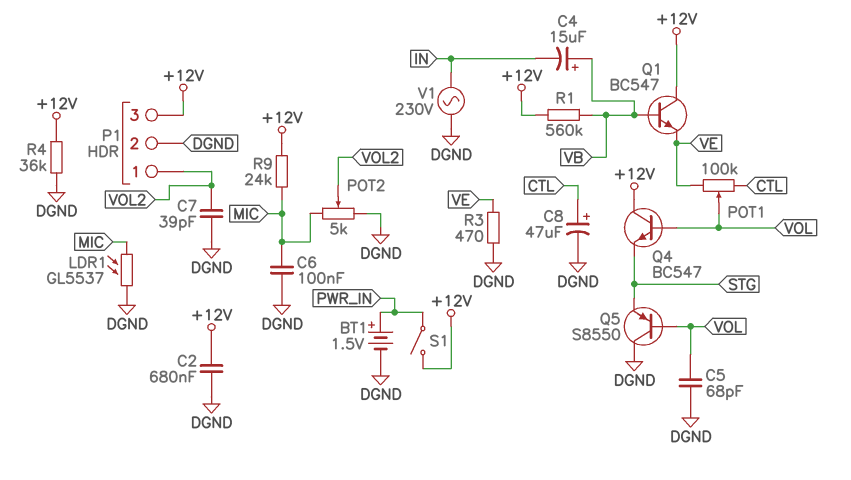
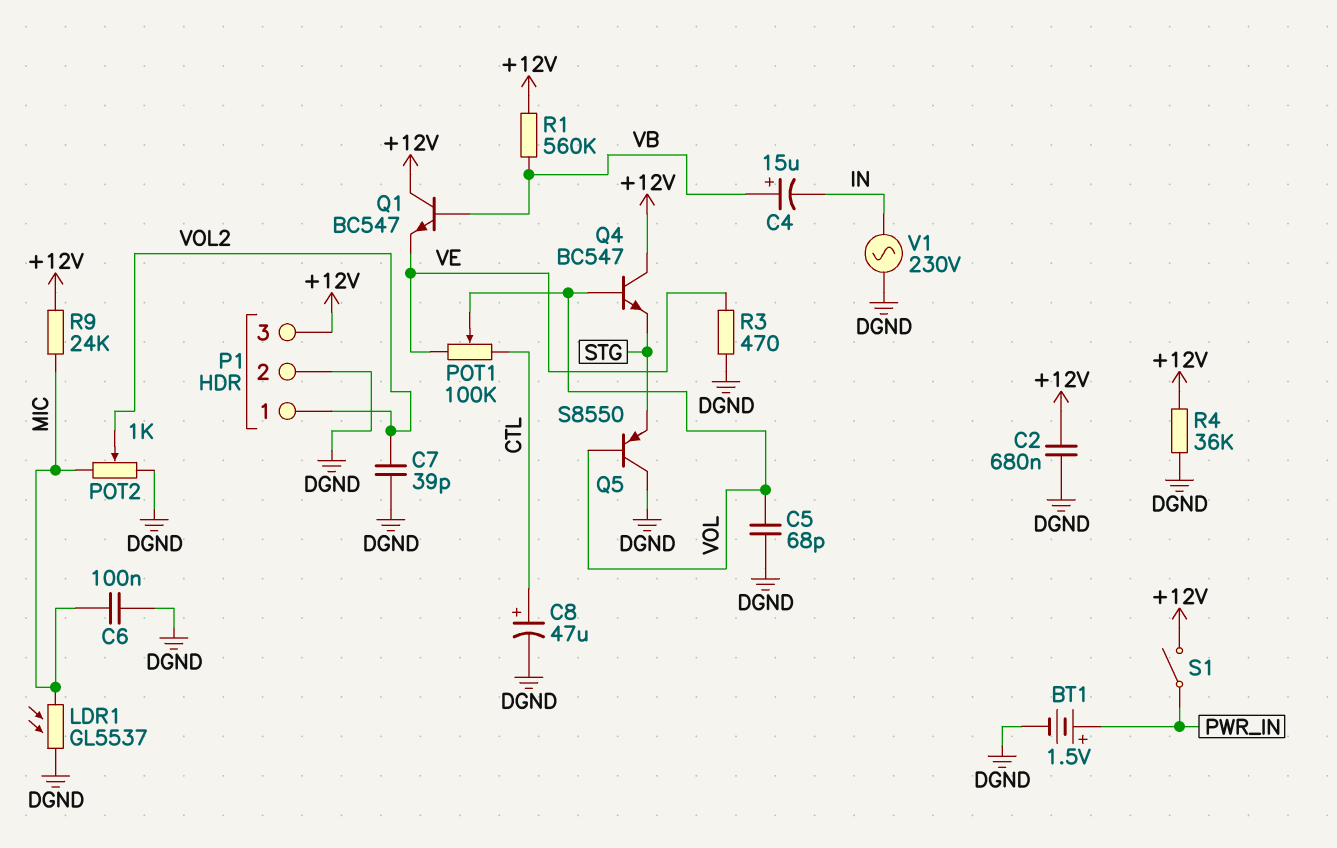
POT2: 5k (DGND, MIC, wiper VOL2) -> 1k (DGND, MIC, wiper VOL2)

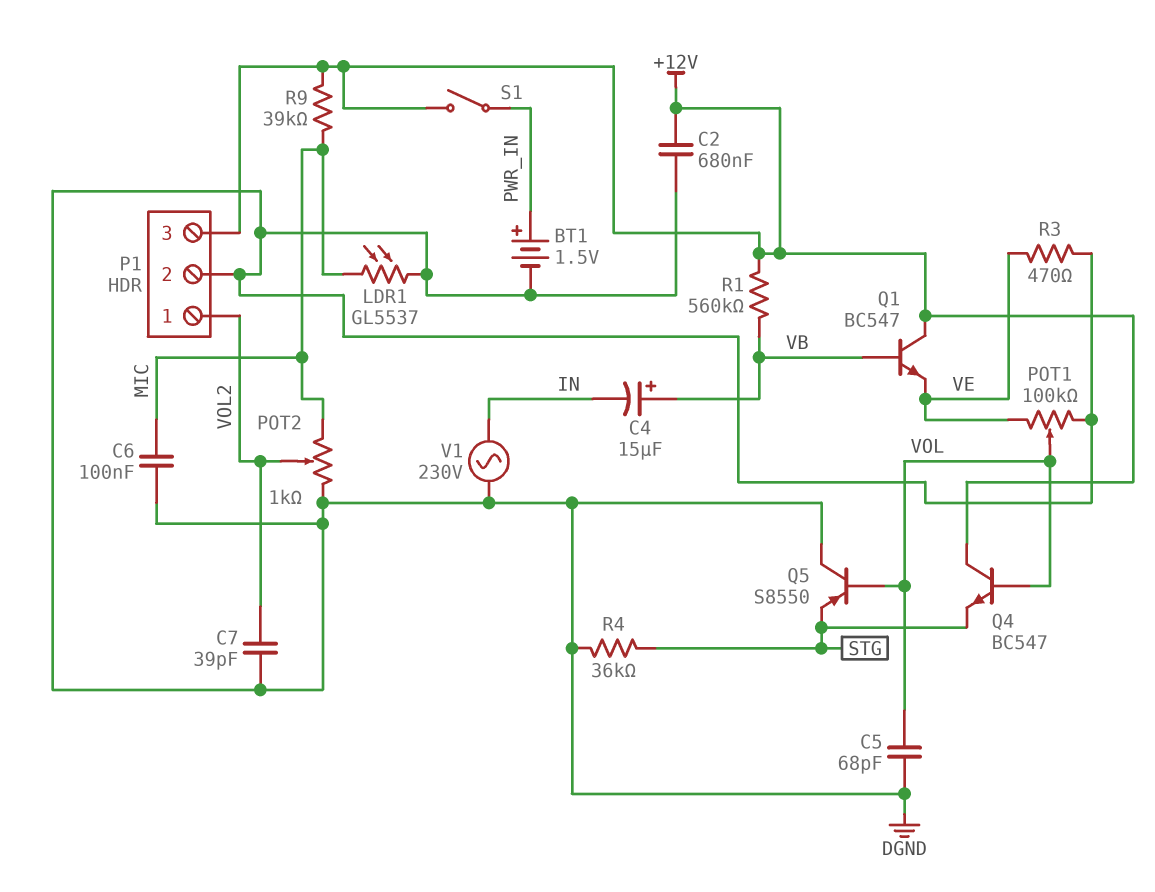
C8: 47uF (plus CTL, minus DGND) -> none
POT1: 100k (CTL, VE, wiper VOL) -> 100k (DGND, VE, wiper VOL)
R4: 36k (+12V, DGND) -> 36k (DGND, STG)
R9: 24k (+12V, MIC) -> 39k (+12V, MIC)

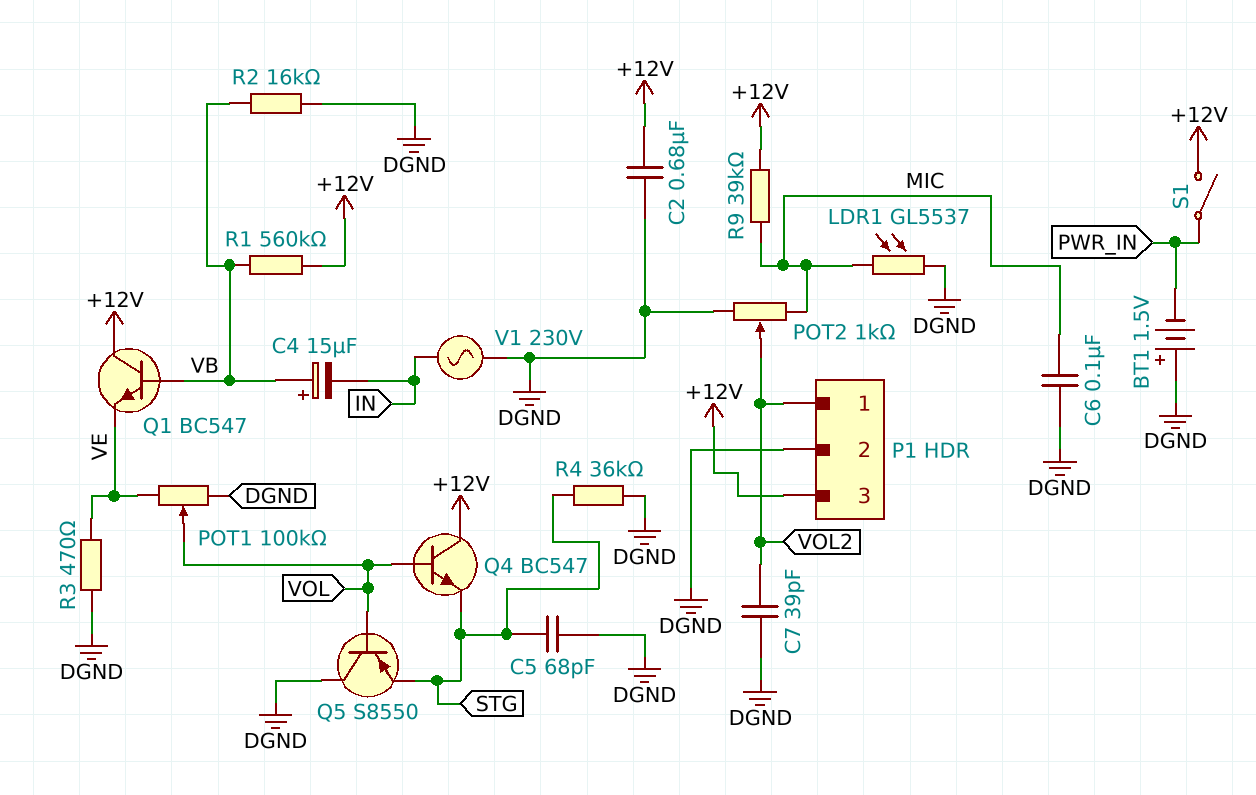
BT1: 1.5V (plus PWR_IN, minus DGND) -> 1.5V (plus DGND, minus PWR_IN)
C5: 68pF (DGND, VOL) -> 68pF (DGND, STG)
R2: none -> 16k (DGND, VB)

